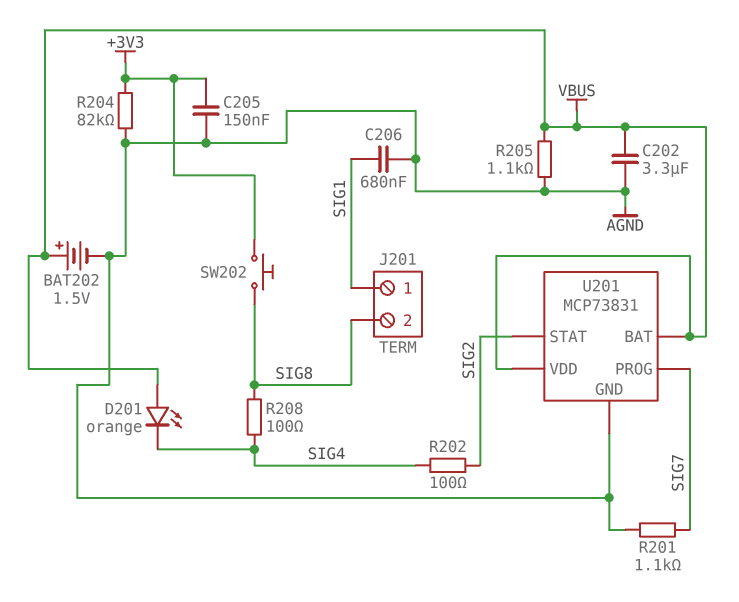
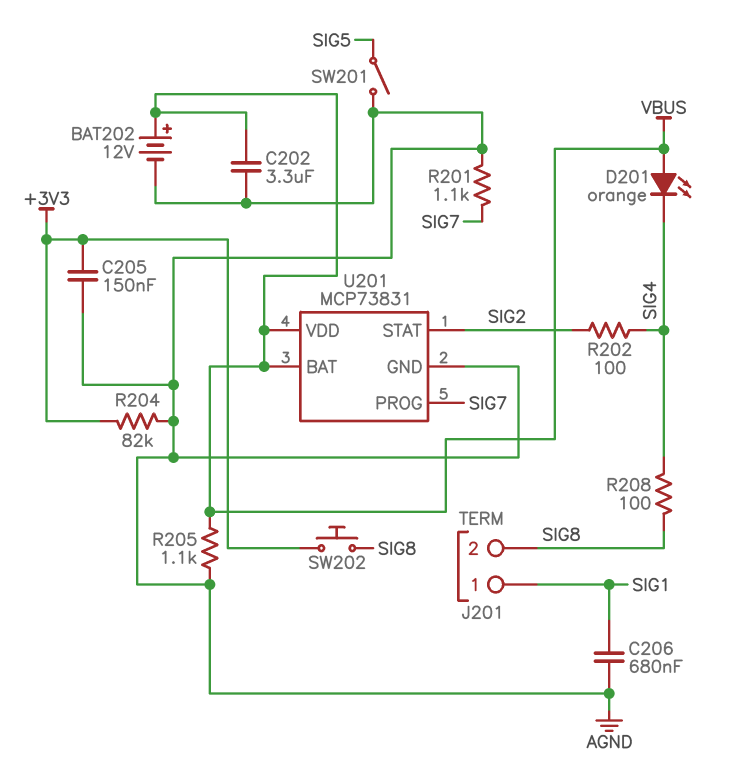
BAT202: 1.5V (plus VBUS, minus AGND) -> 12V (plus VBUS, minus AGND)
SW201: none -> switch (AGND, SIG5)

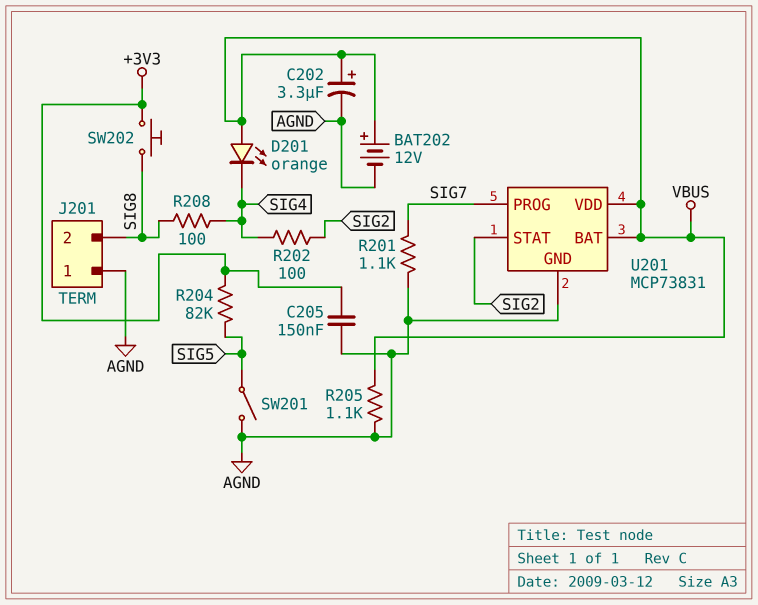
C202: 3.3uF (AGND, VBUS) -> 3.3uF (plus VBUS, minus AGND)
C206: 680nF (AGND, SIG1) -> none
J201 pin 1: SIG1 -> AGND
R204: 82k (+3V3, AGND) -> 82k (+3V3, SIG5)

